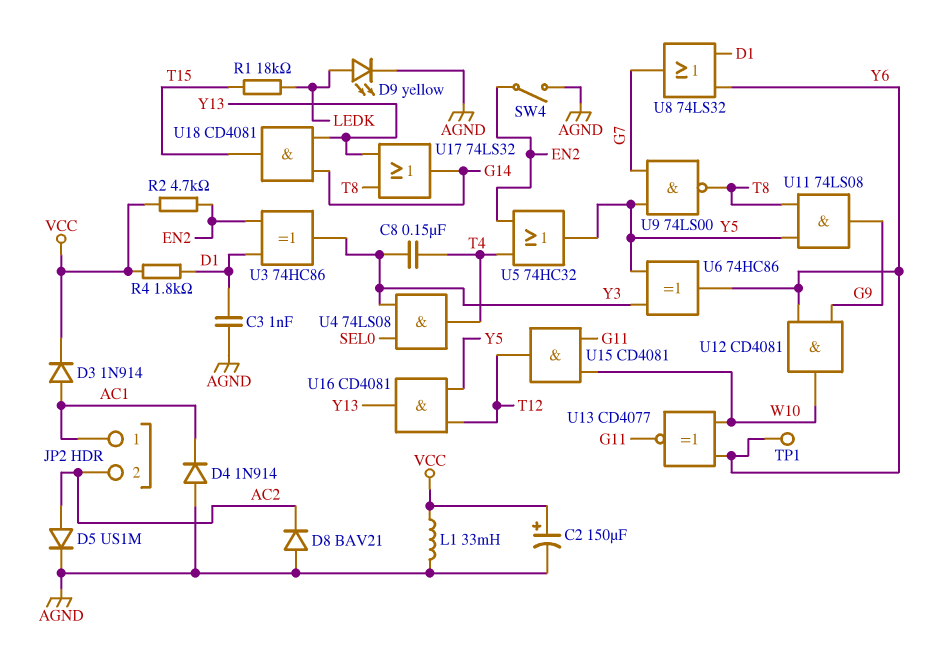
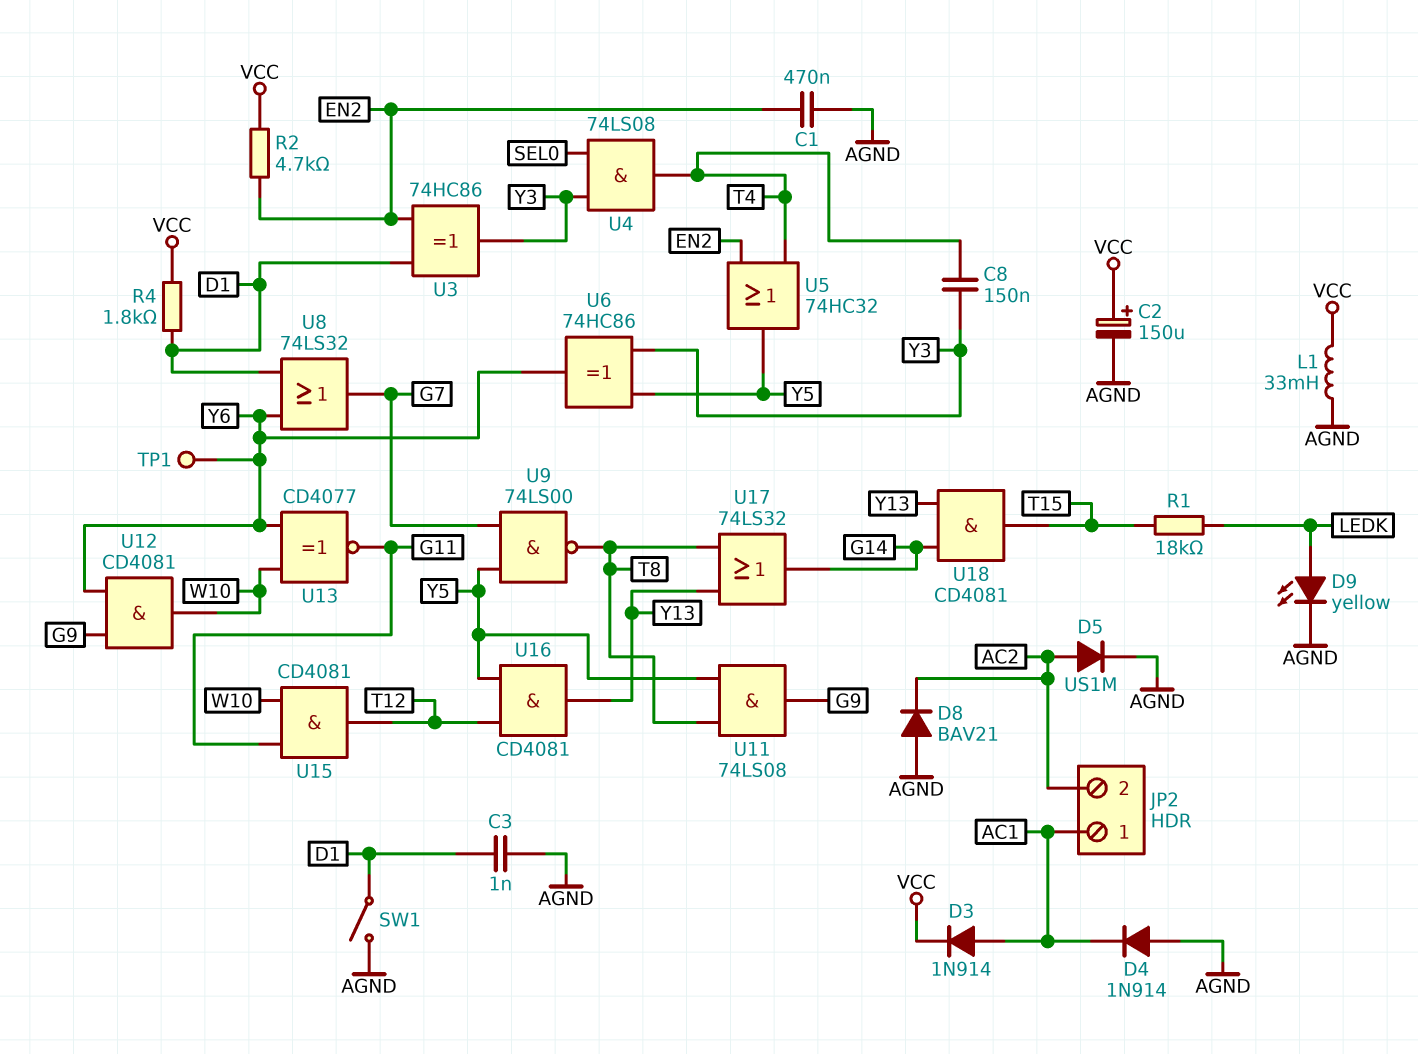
C1: none -> 470nF (AGND, EN2)
SW1: none -> switch (AGND, D1)
SW4: switch (AGND, EN2) -> none

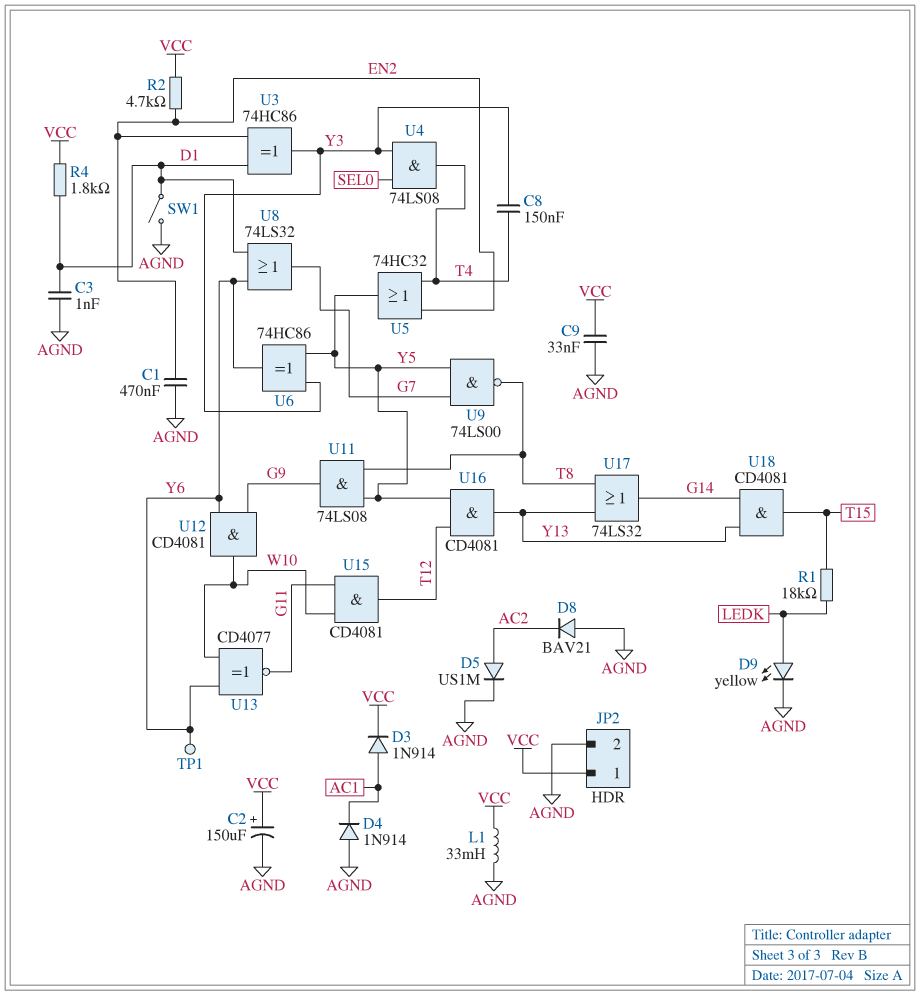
C9: none -> 33nF (AGND, VCC)
JP2 pin 1: AC1 -> VCC
JP2 pin 2: AC2 -> AGND

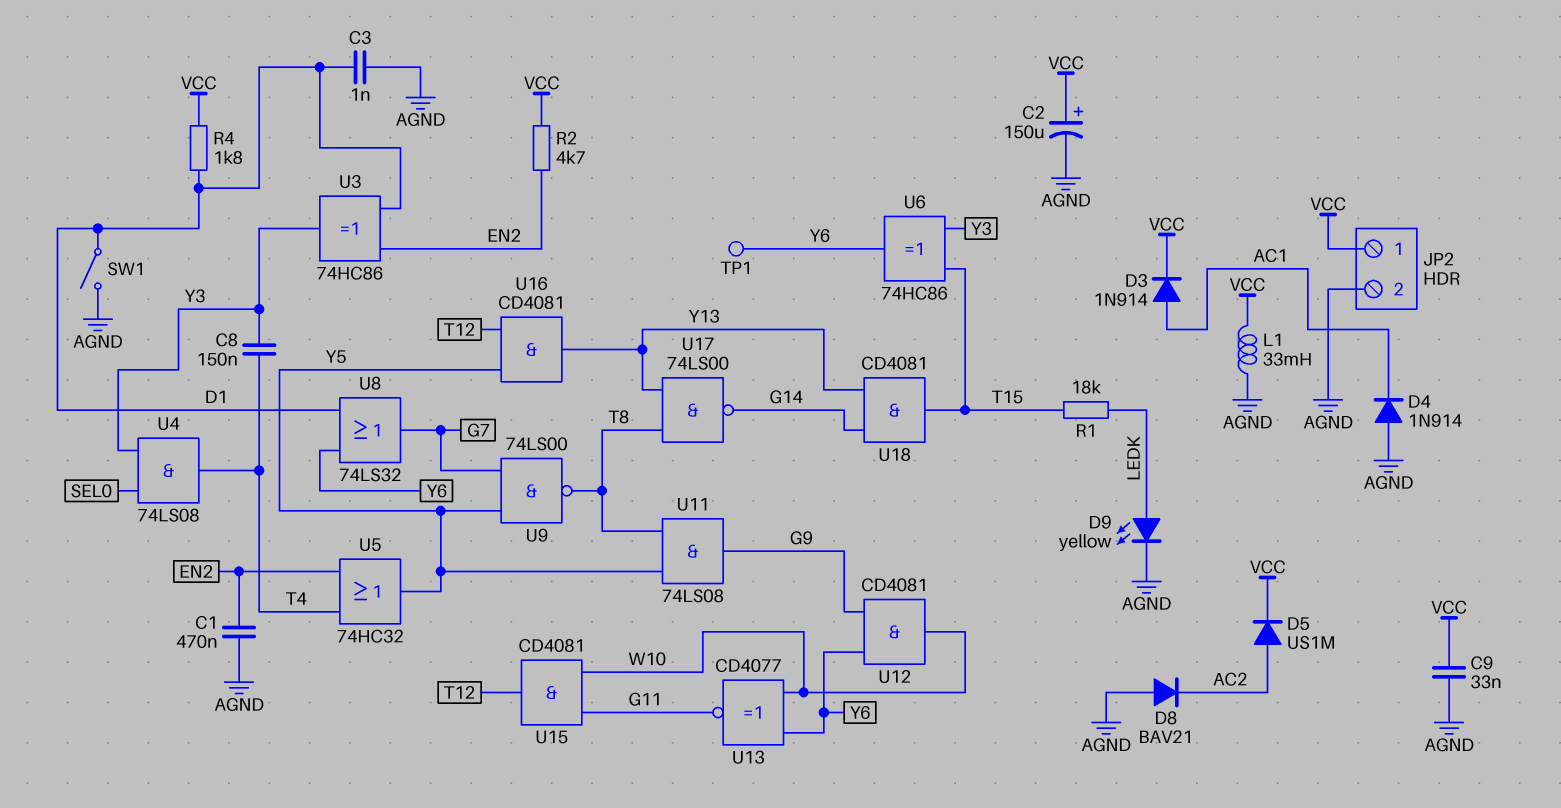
D5: diode US1M (A AC2, K AGND) -> diode US1M (A AC2, K VCC)
U6: XOR 74HC86 (in Y3, in Y5, out Y6) -> XOR 74HC86 (in T15, in Y3, out Y6)
U17: OR 74LS32 (in T8, in Y13, out G14) -> NAND 74LS00 (in T8, in Y13, out G14)

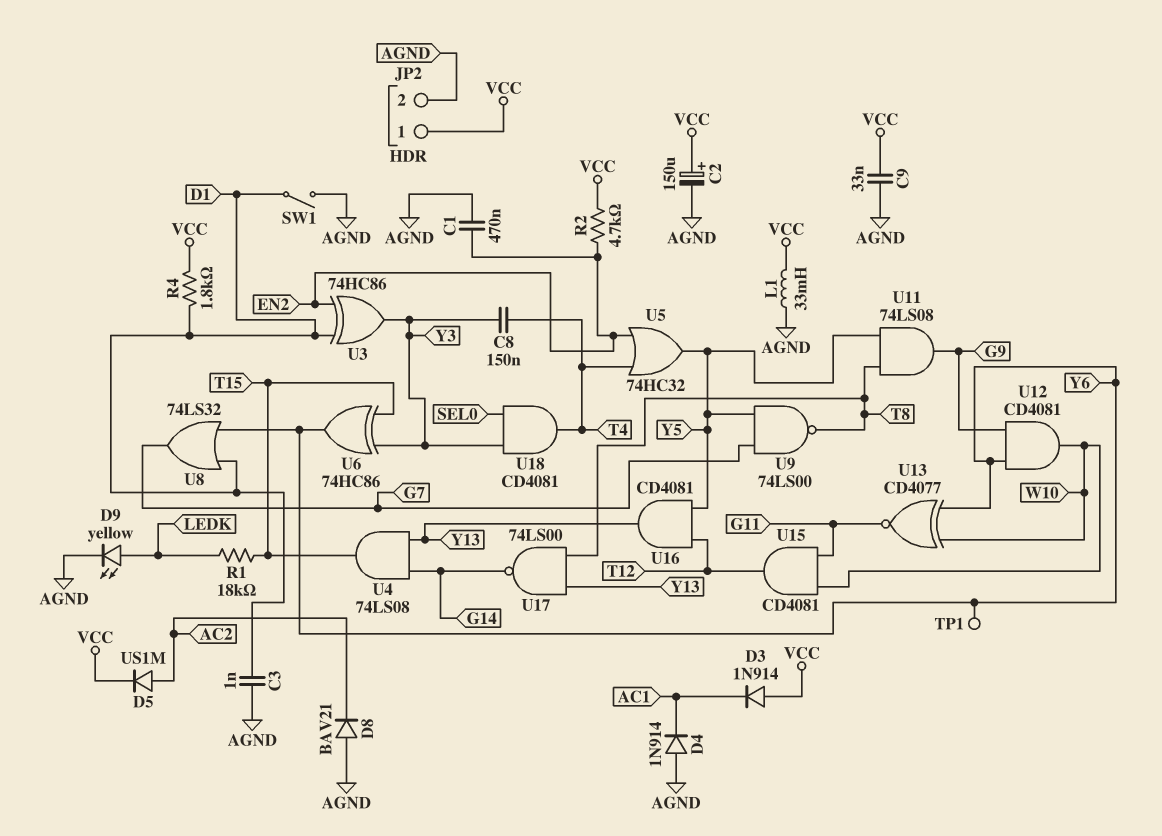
D3: diode 1N914 (A AC1, K VCC) -> diode 1N914 (A VCC, K AC1)
U4: AND 74LS08 (in SEL0, in Y3, out T4) -> AND 74LS08 (in G14, in Y13, out T15)
U18: AND CD4081 (in G14, in Y13, out T15) -> AND CD4081 (in SEL0, in Y3, out T4)

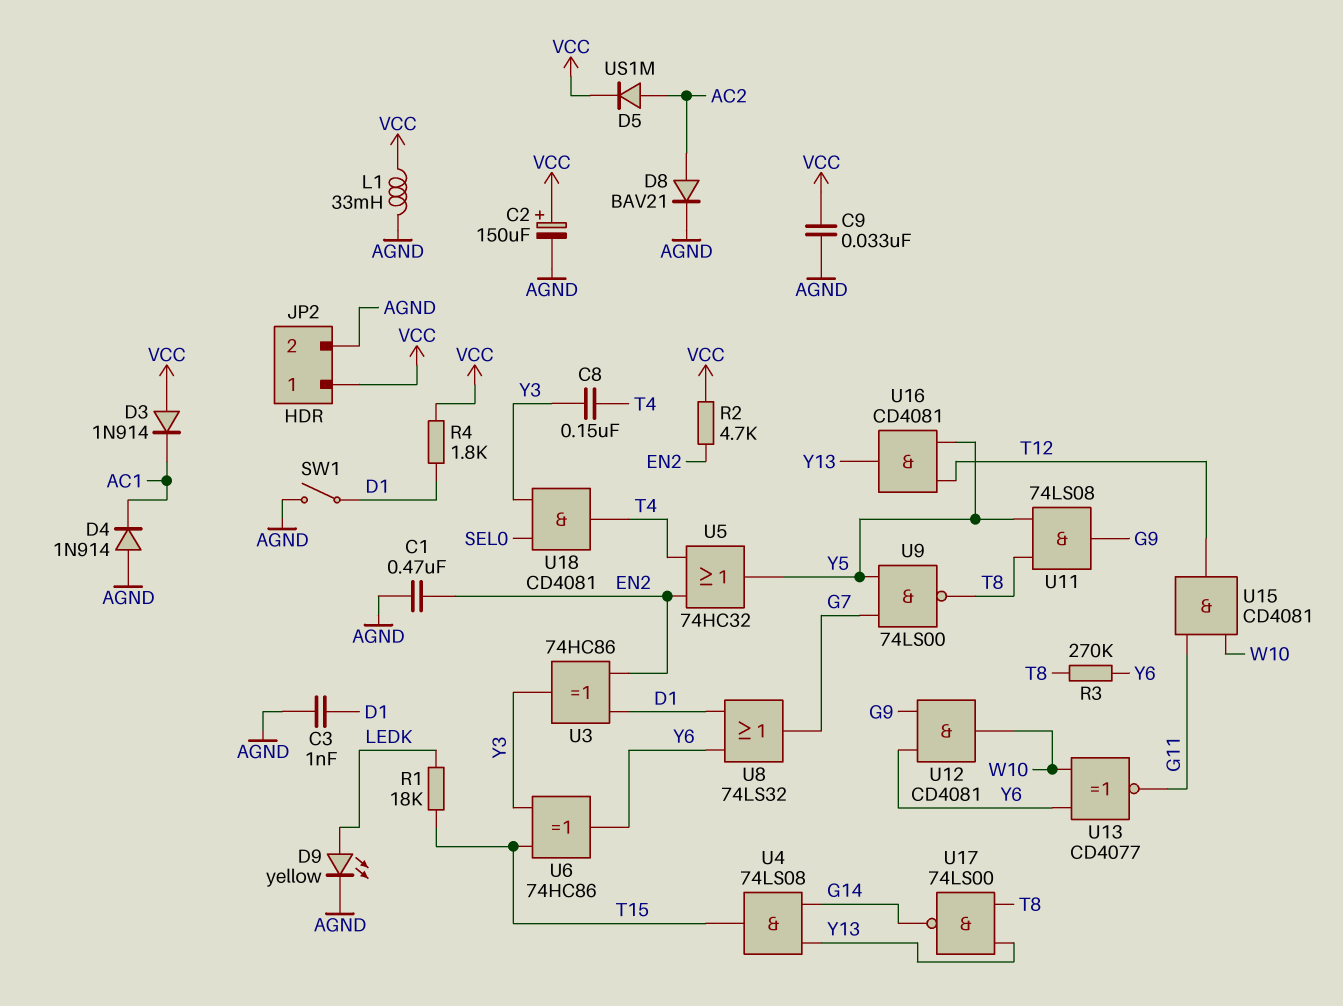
D8: diode BAV21 (A AGND, K AC2) -> diode BAV21 (A AC2, K AGND)
R3: none -> 270k (T8, Y6)
TP1: test point (Y6) -> none

